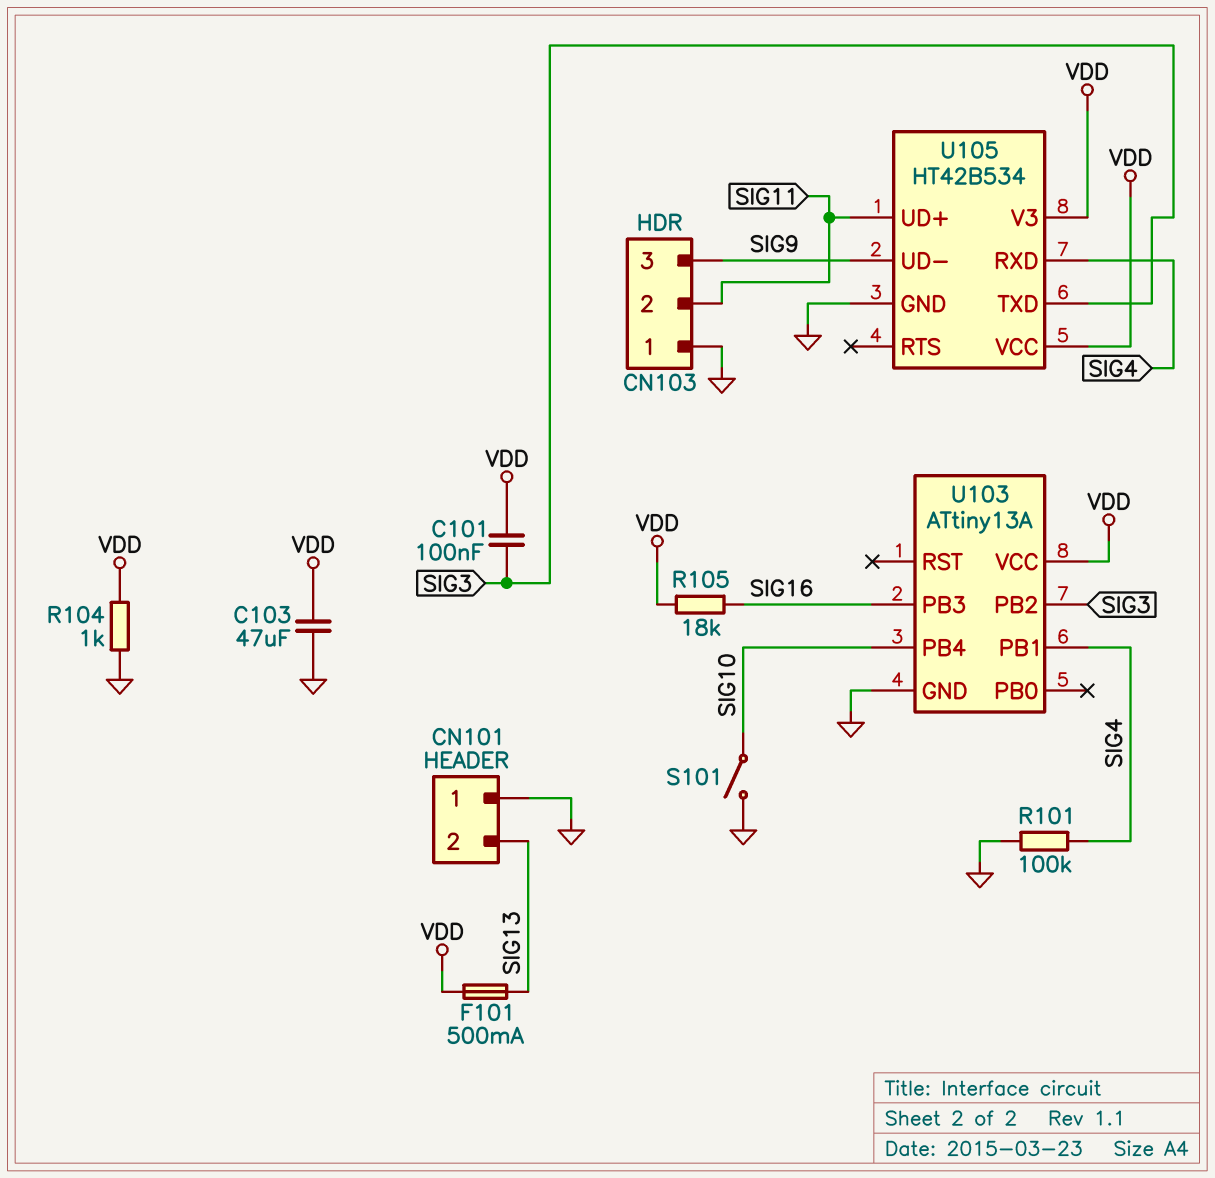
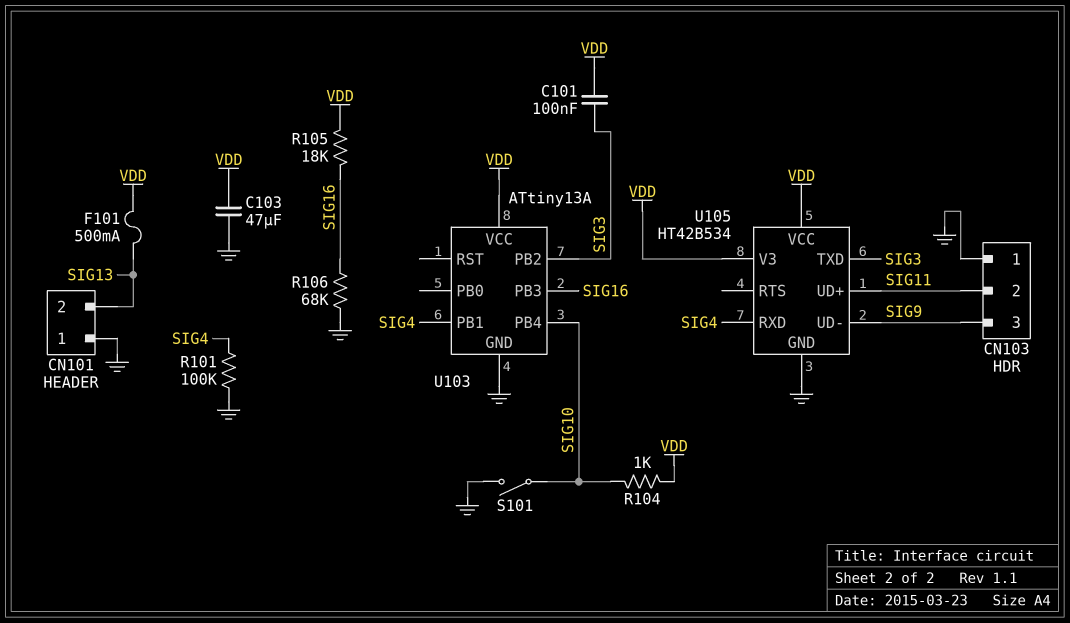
R104: 1k (GND, VDD) -> 1k (SIG10, VDD)
R106: none -> 68k (GND, SIG16)

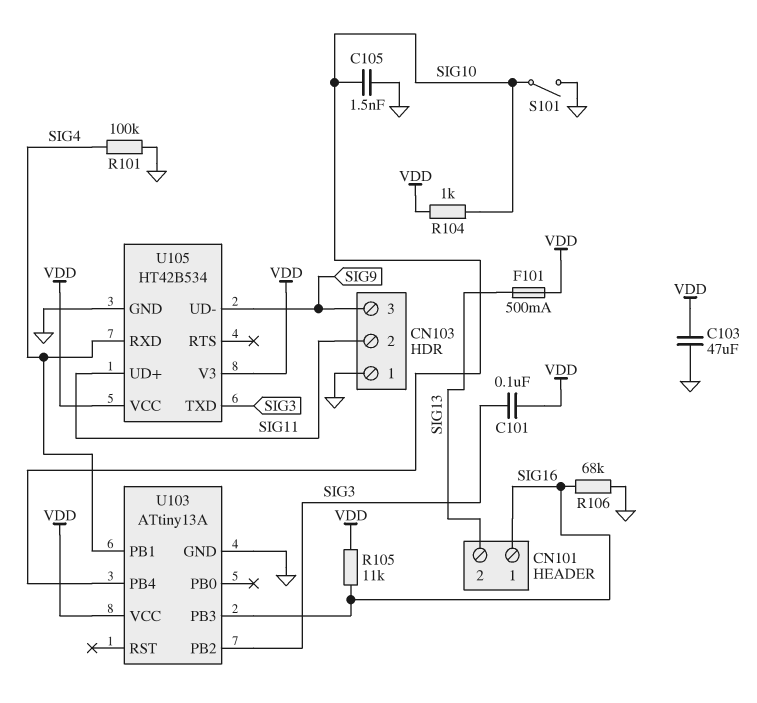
C105: none -> 1.5nF (GND, SIG10)
CN101 pin 1: GND -> SIG16
R105: 18k (SIG16, VDD) -> 11k (SIG16, VDD)

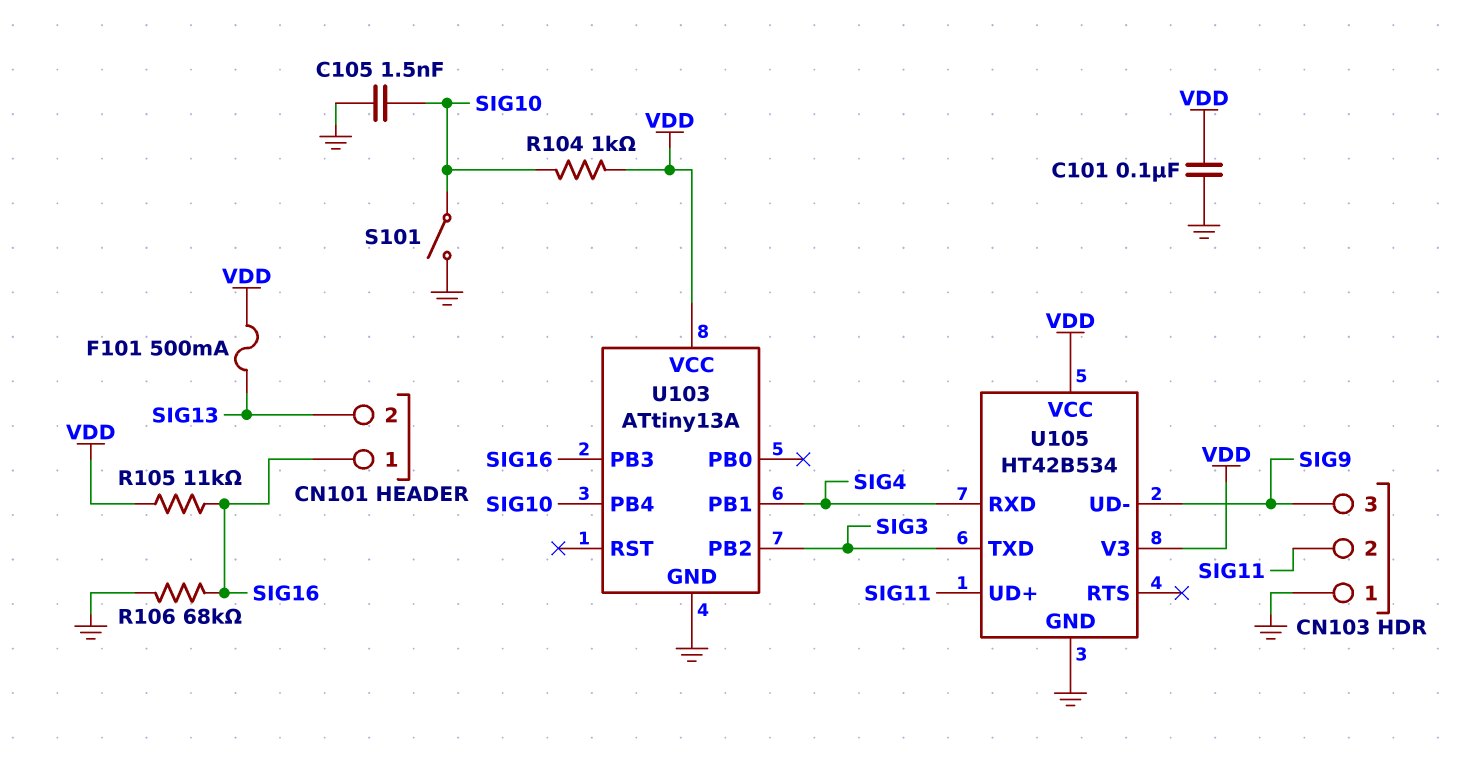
C101: 100nF (SIG3, VDD) -> 100nF (GND, VDD)
C103: 47uF (GND, VDD) -> none
R101: 100k (GND, SIG4) -> none

